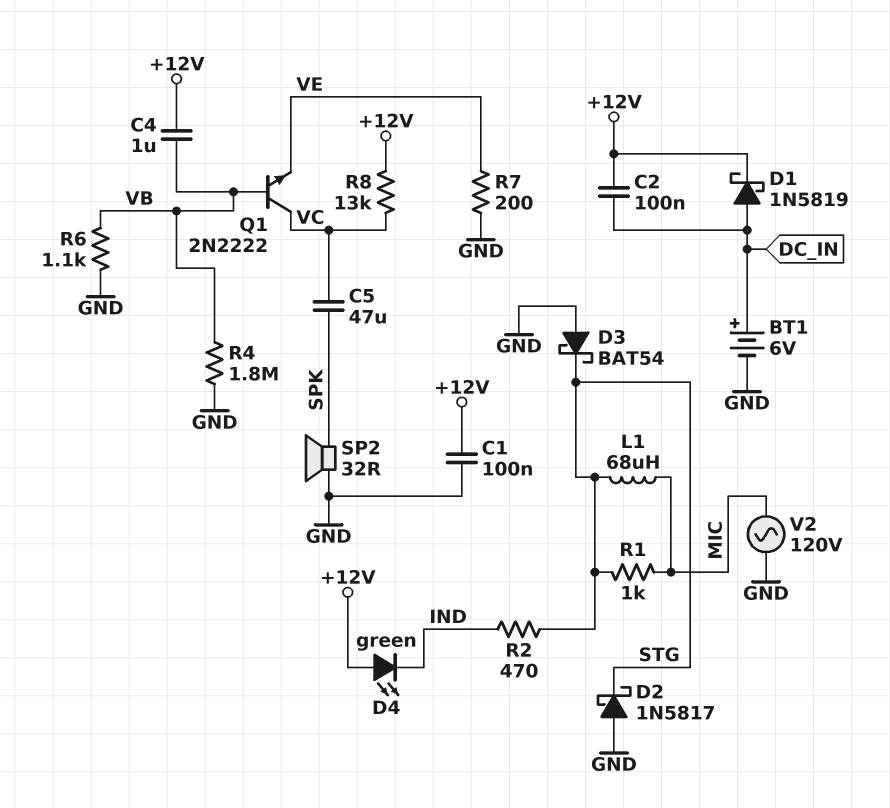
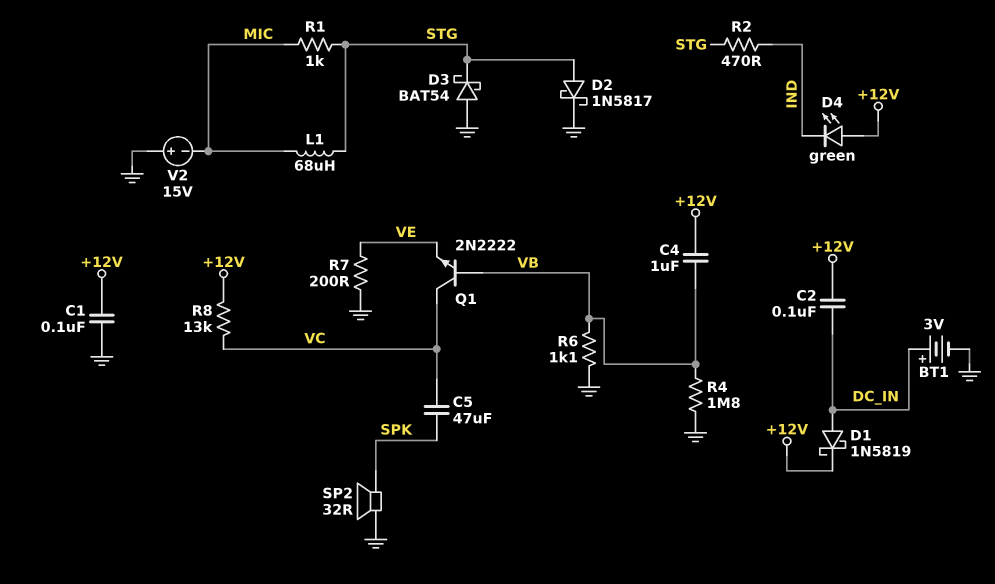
BT1: 6V (plus DC_IN, minus GND) -> 3V (plus DC_IN, minus GND)
D2: schottky 1N5817 (A GND, K STG) -> schottky 1N5817 (A STG, K GND)
V2: AC 120V (GND, MIC) -> 15V (plus GND, minus MIC)

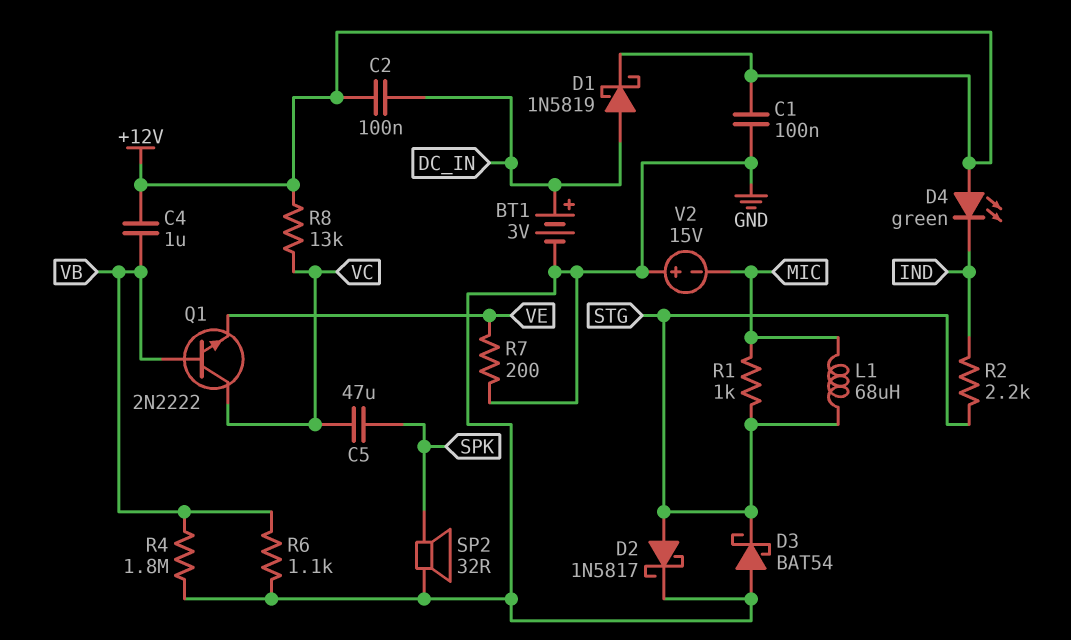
R2: 470 (IND, STG) -> 2.2k (IND, STG)

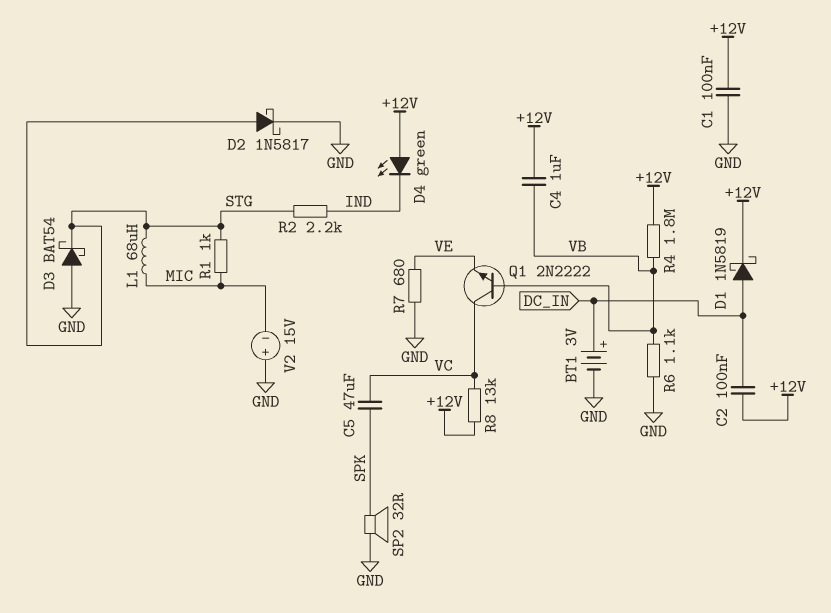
R4: 1.8M (GND, VB) -> 1.8M (+12V, VB)
R7: 200 (GND, VE) -> 680 (GND, VE)

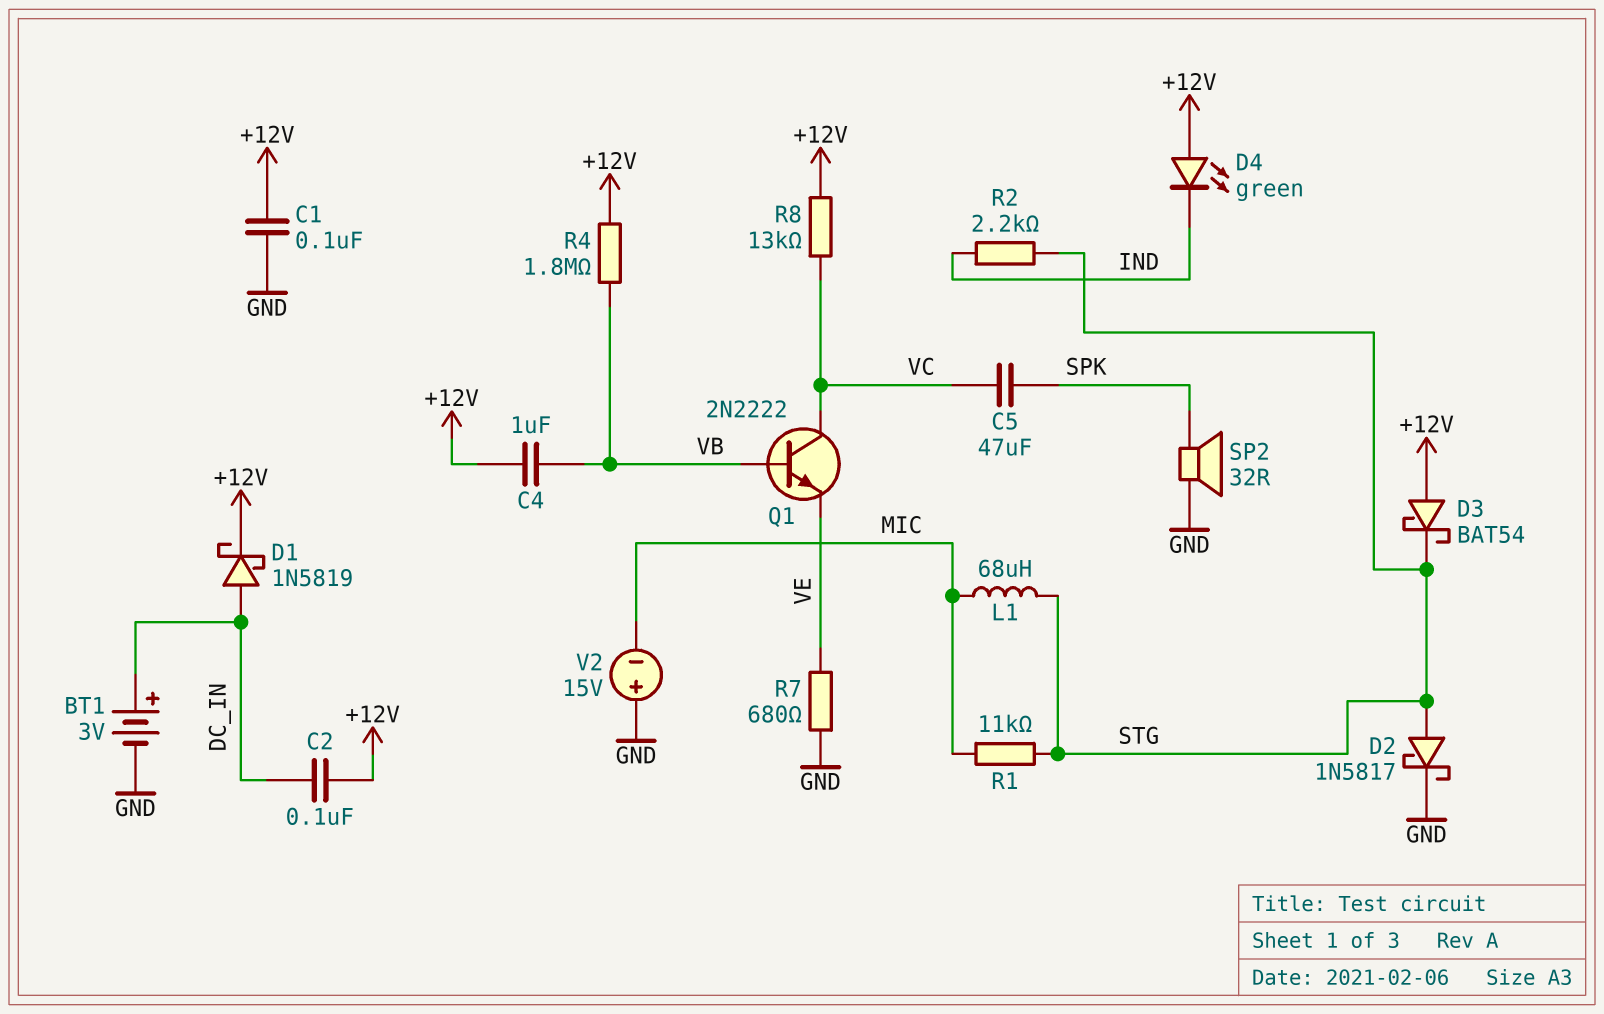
D3: schottky BAT54 (A GND, K STG) -> schottky BAT54 (A +12V, K STG)
R1: 1k (MIC, STG) -> 11k (MIC, STG)
R6: 1.1k (GND, VB) -> none

